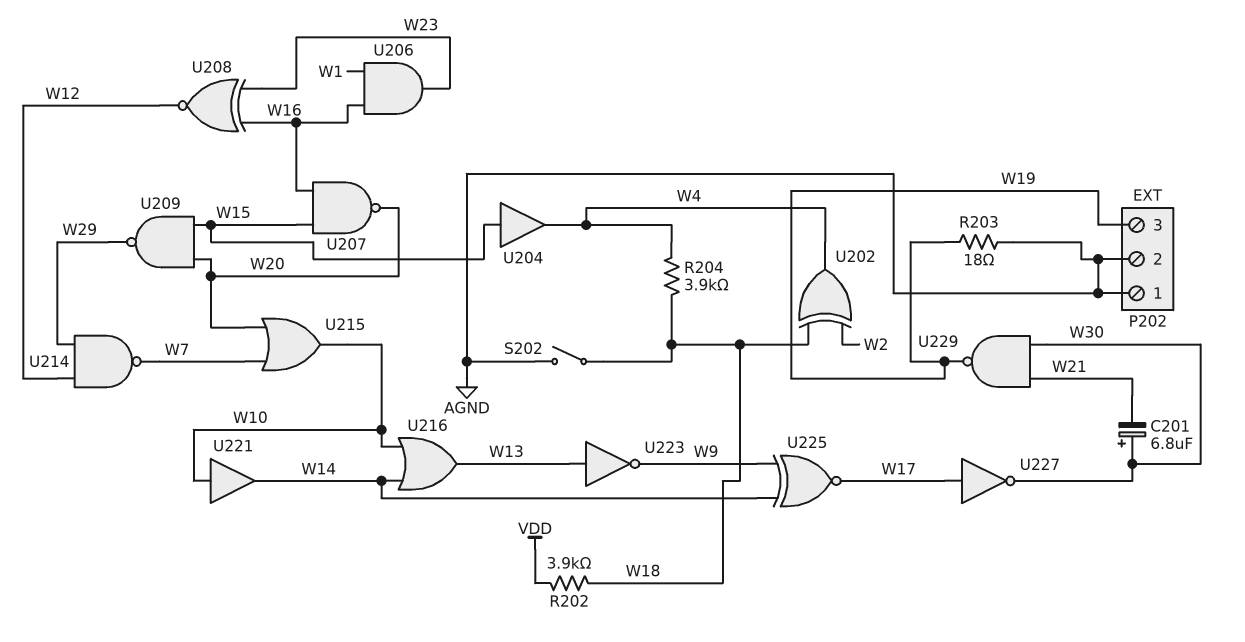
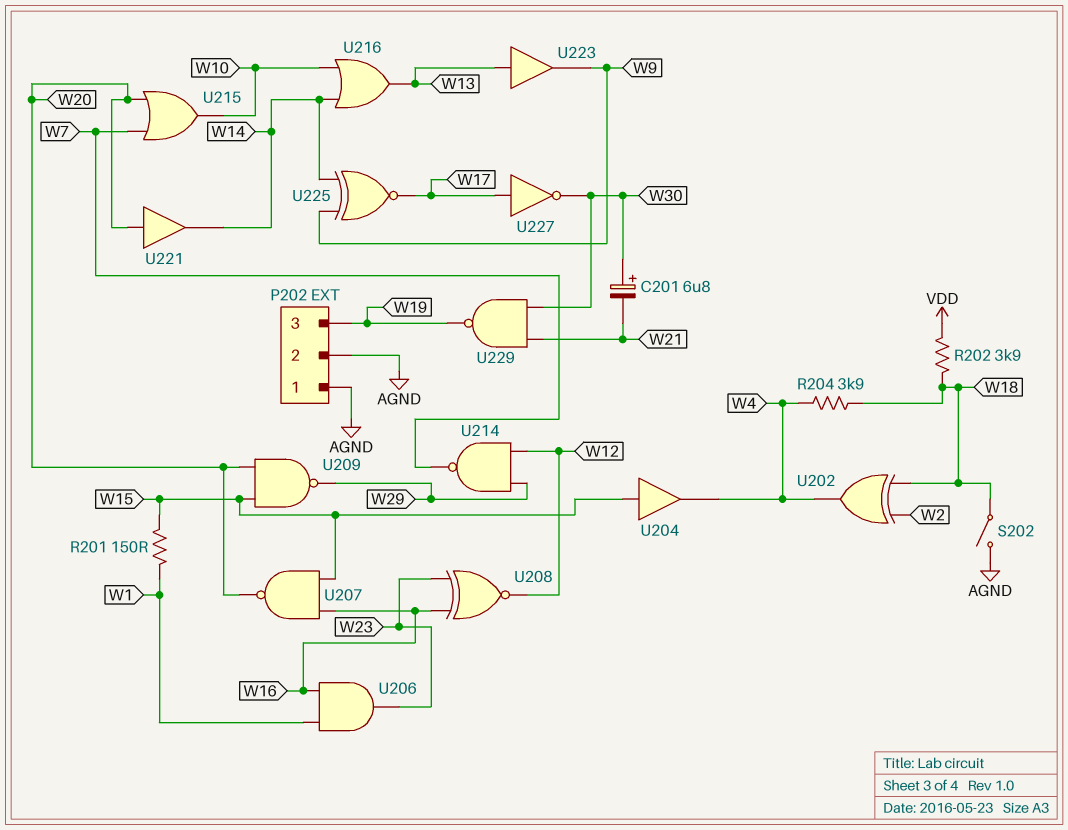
R201: none -> 150 (W1, W15)
R203: 18 (AGND, W19) -> none
U221: buffer (in W10, out W14) -> buffer (in W20, out W14)
U223: NOT (in W13, out W9) -> buffer (in W13, out W9)

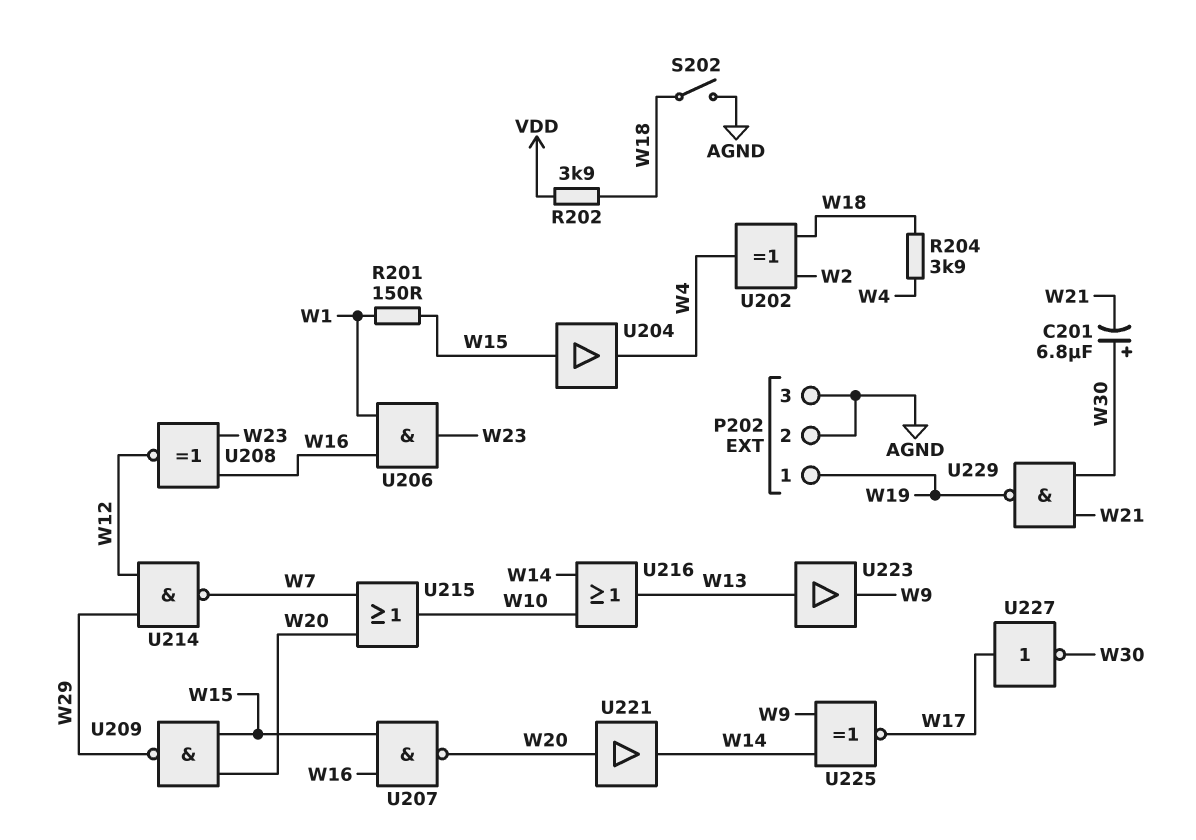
P202 pin 1: AGND -> W19
P202 pin 3: W19 -> AGND

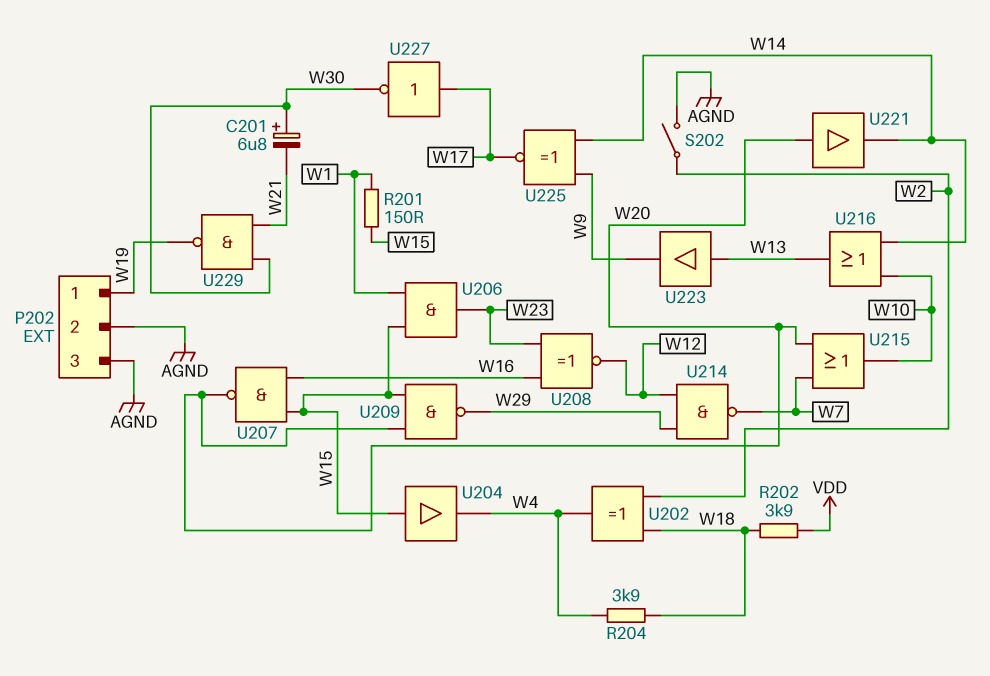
S202: switch (AGND, W18) -> switch (AGND, W2)
U206: AND (in W1, in W16, out W23) -> AND (in W1, in W15, out W23)

